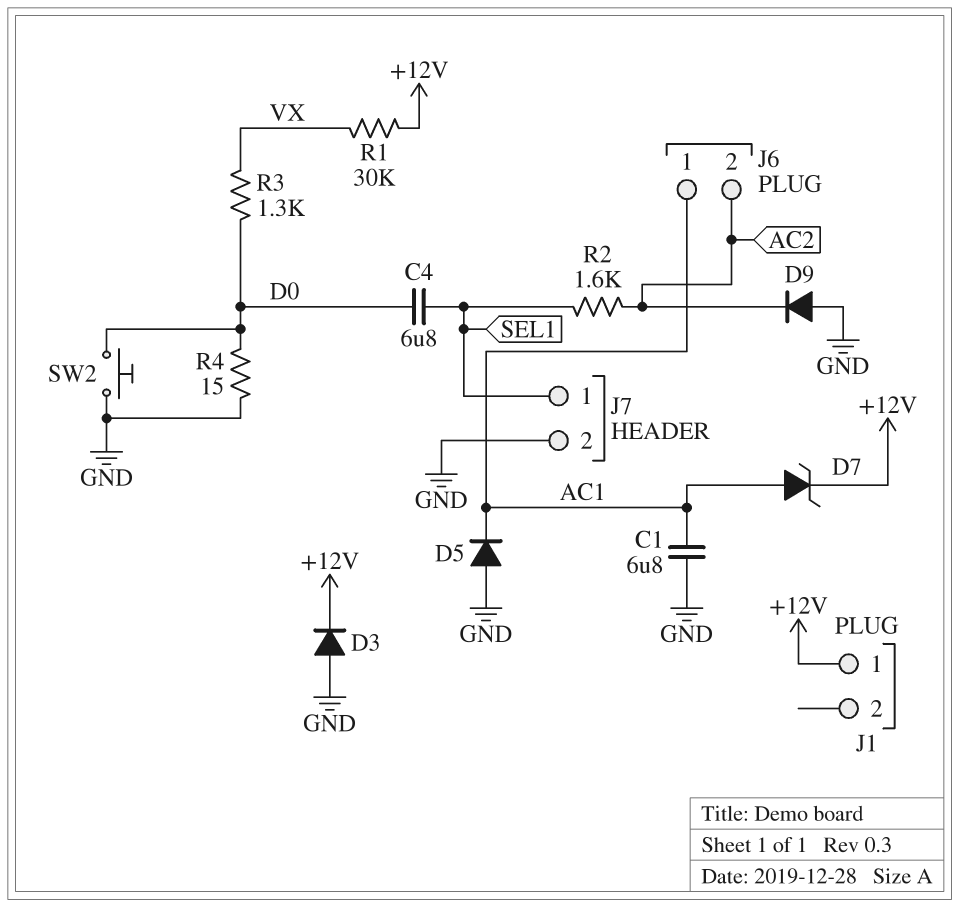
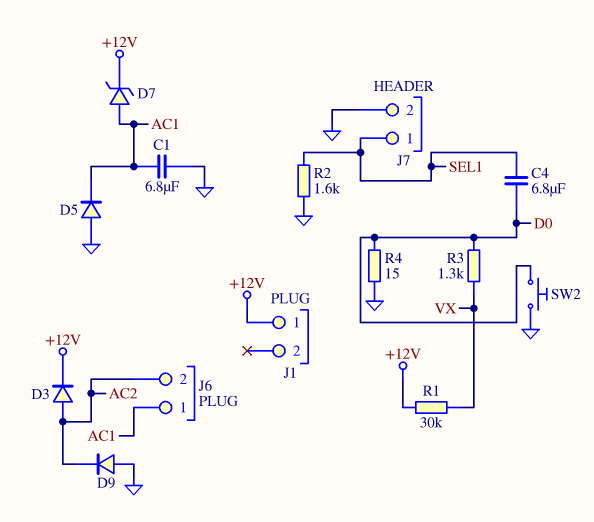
D3: diode (A GND, K +12V) -> diode (A AC2, K +12V)
R2: 1.6k (AC2, SEL1) -> 1.6k (GND, SEL1)

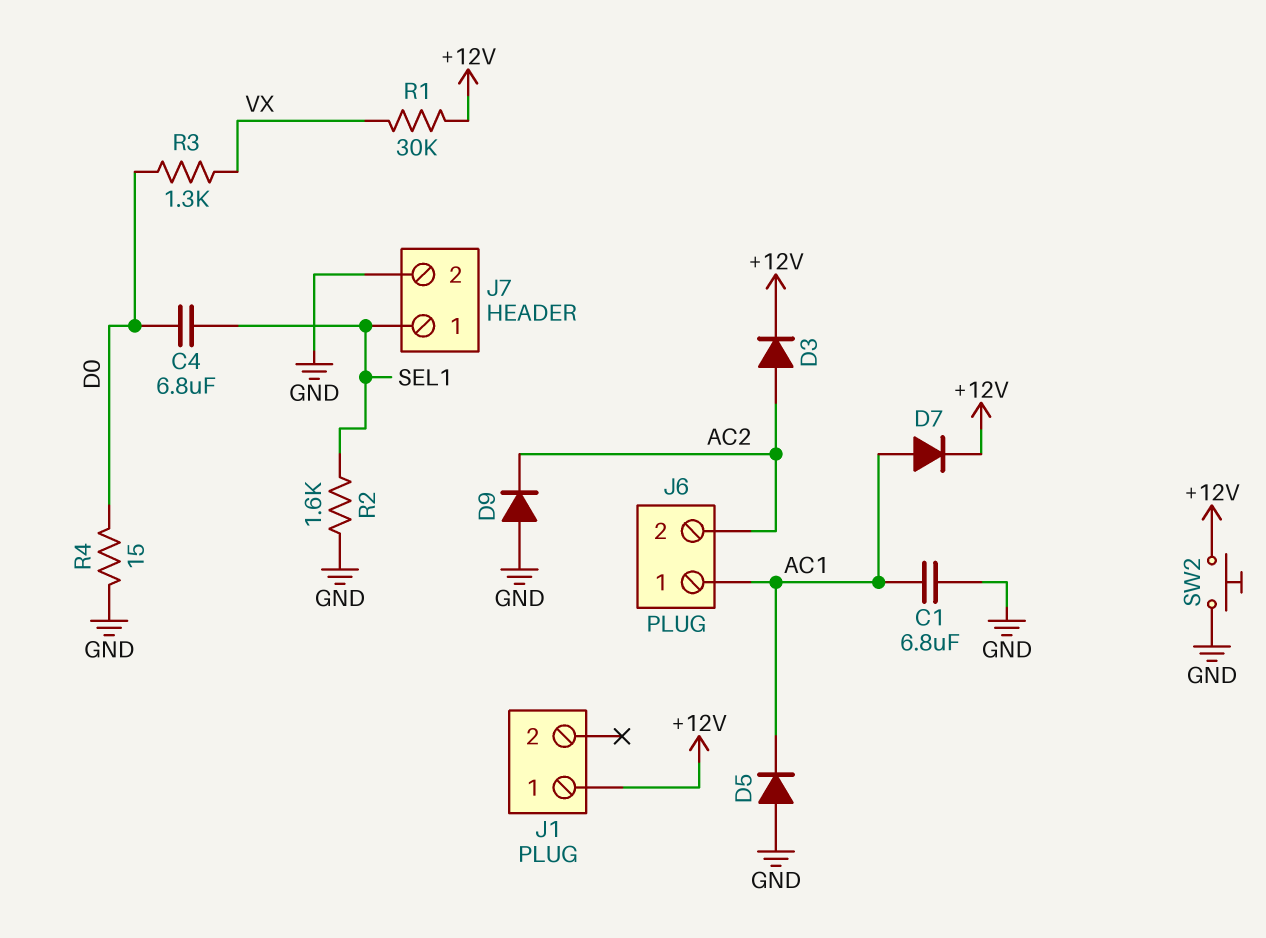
D7: zener (A AC1, K +12V) -> diode (A AC1, K +12V)
SW2: button (D0, GND) -> button (+12V, GND)

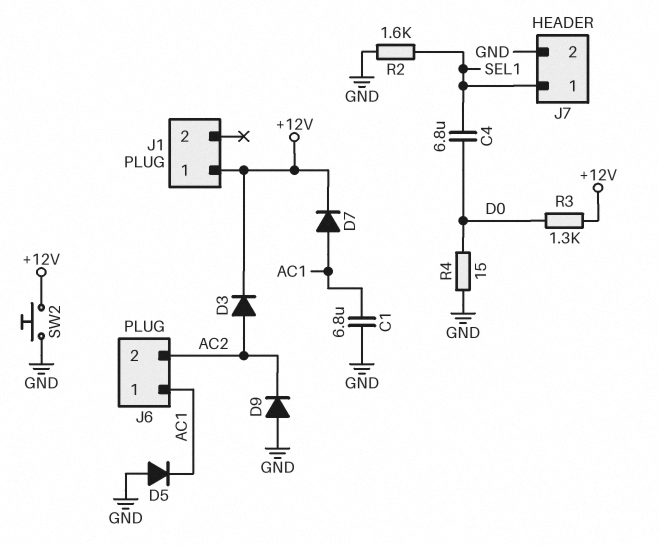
R1: 30k (+12V, VX) -> none
R3: 1.3k (D0, VX) -> 1.3k (+12V, D0)

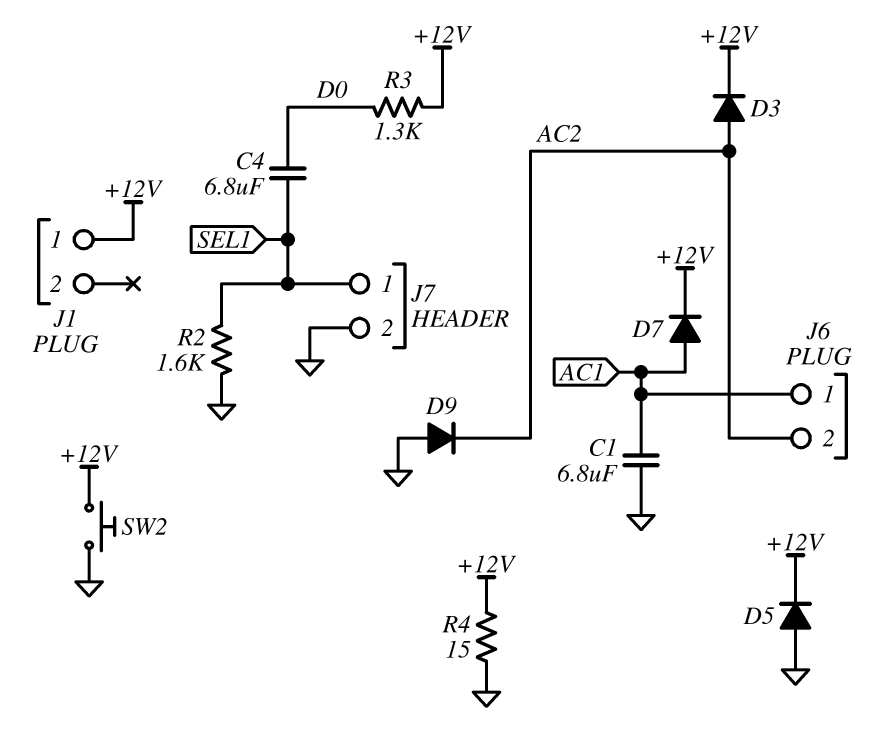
D5: diode (A GND, K AC1) -> diode (A GND, K +12V)
R4: 15 (D0, GND) -> 15 (+12V, GND)

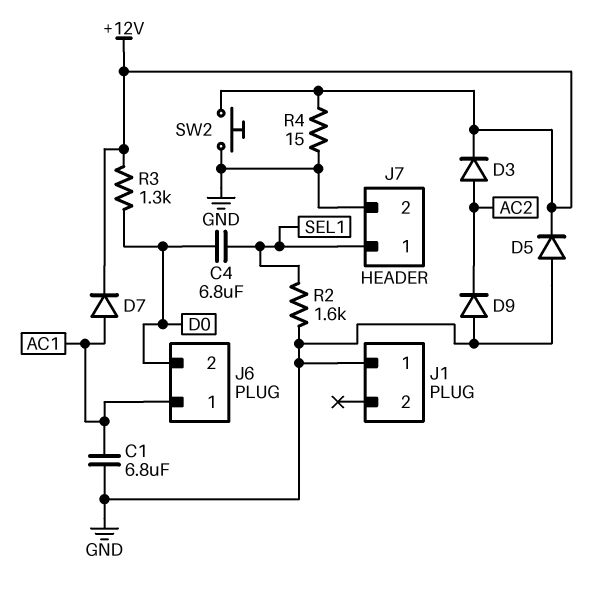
J1 pin 1: +12V -> GND
J6 pin 2: AC2 -> D0

